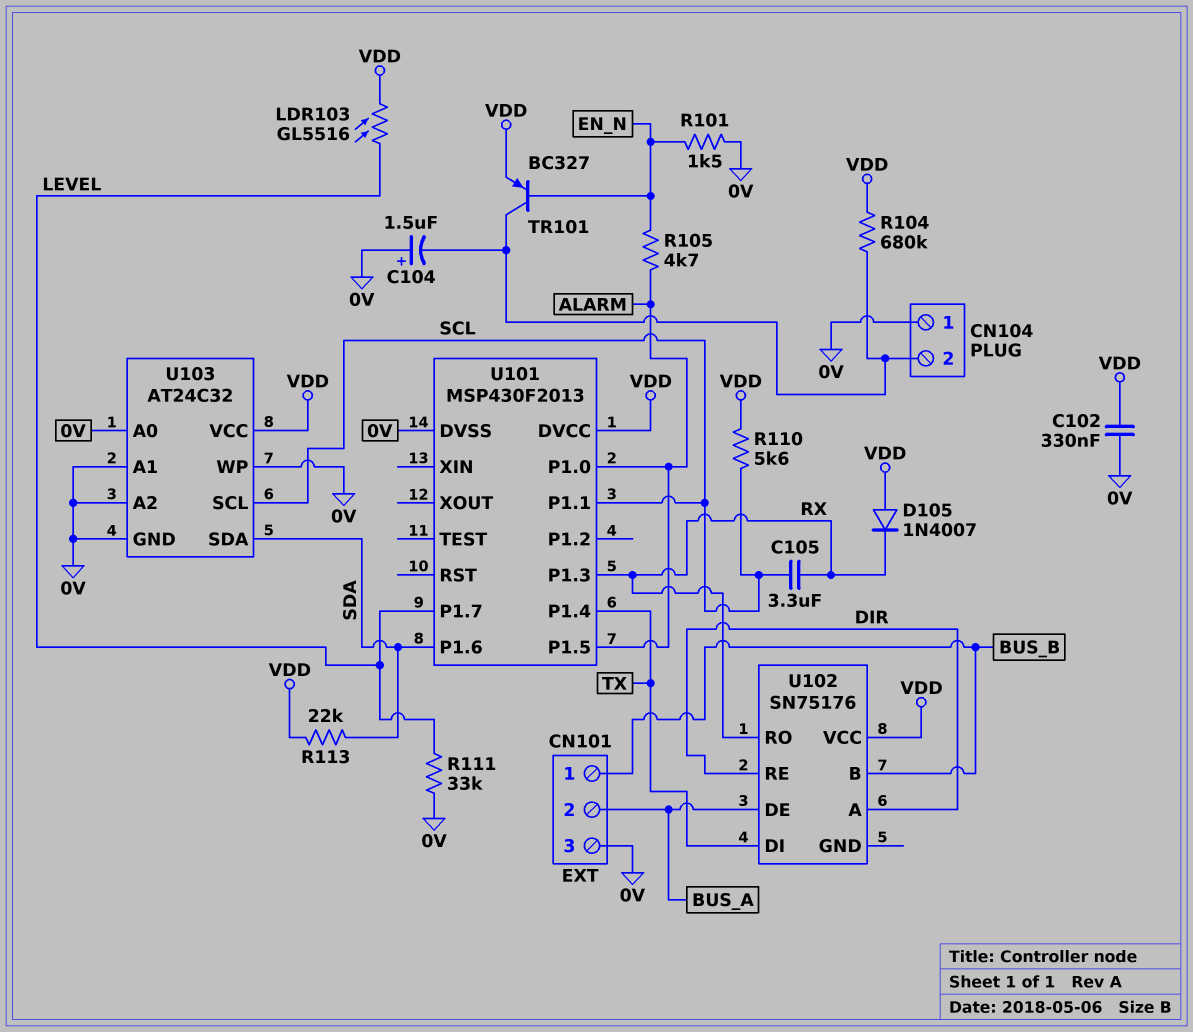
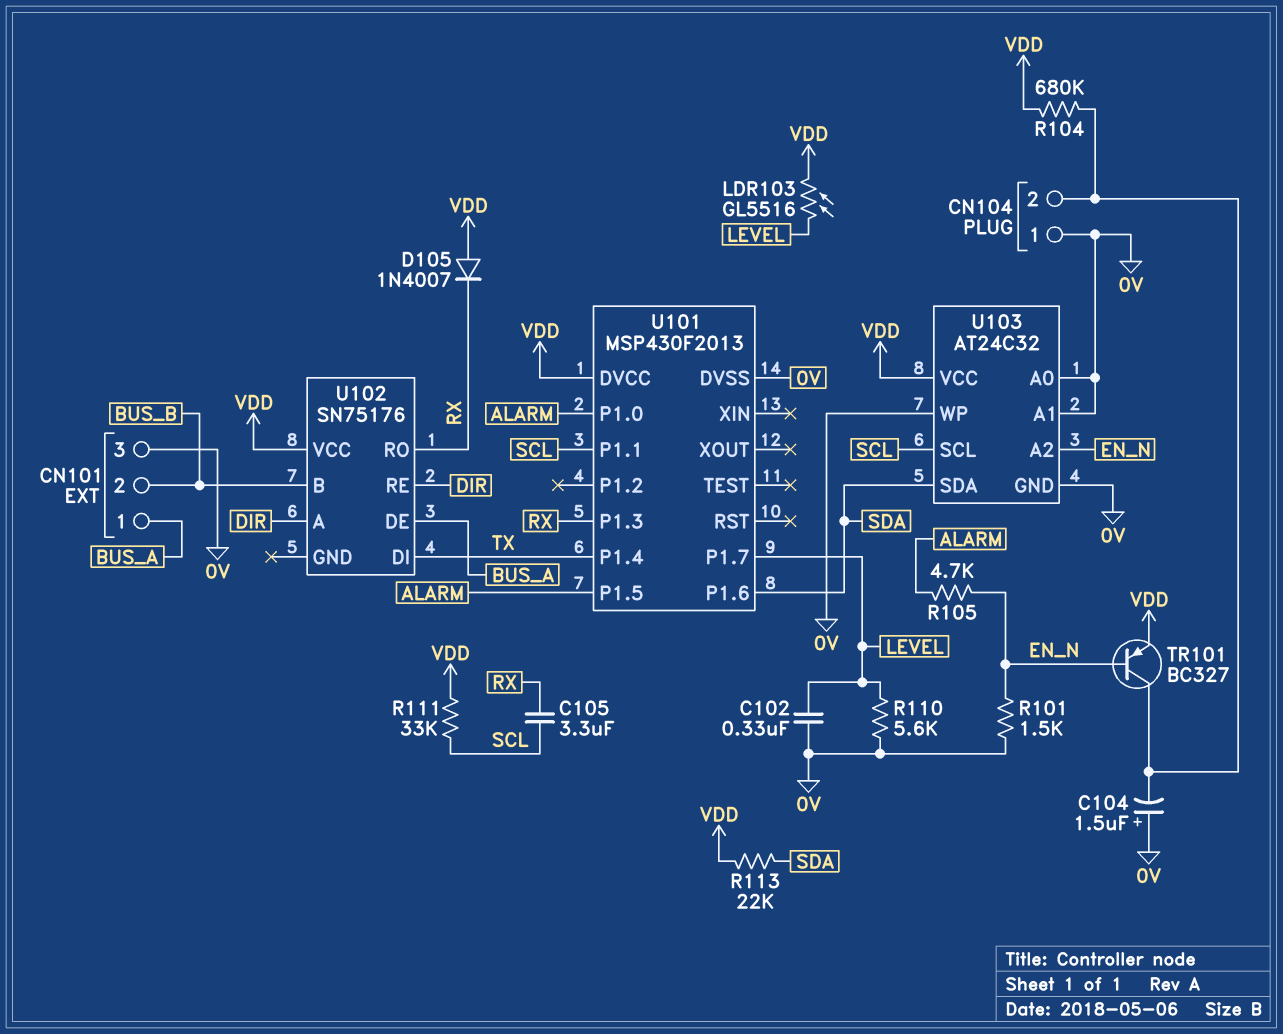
C102: 330nF (0V, VDD) -> 330nF (0V, LEVEL)
CN101 pin 1: BUS_B -> BUS_A
CN101 pin 2: BUS_A -> BUS_B
R110: 5.6k (SCL, VDD) -> 5.6k (0V, LEVEL)
R111: 33k (0V, LEVEL) -> 33k (SCL, VDD)
U103 pin A2: 0V -> EN_N

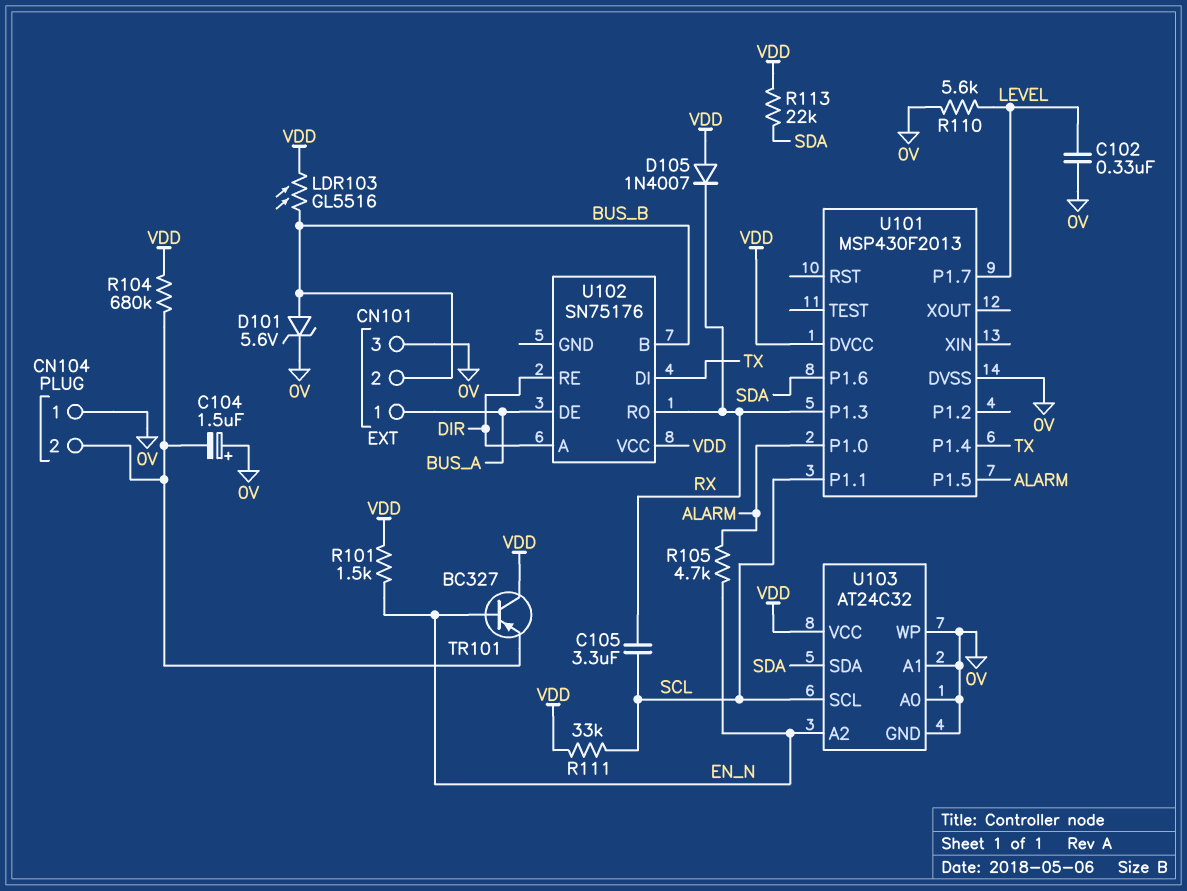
D101: none -> zener 5.6V (A BUS_B, K 0V)
LDR103: GL5516 (LEVEL, VDD) -> GL5516 (BUS_B, VDD)
R101: 1.5k (0V, EN_N) -> 1.5k (EN_N, VDD)
TR101: PNP BC327 (B EN_N, C CN104/2, E VDD) -> PNP BC327 (B EN_N, C VDD, E CN104/2)

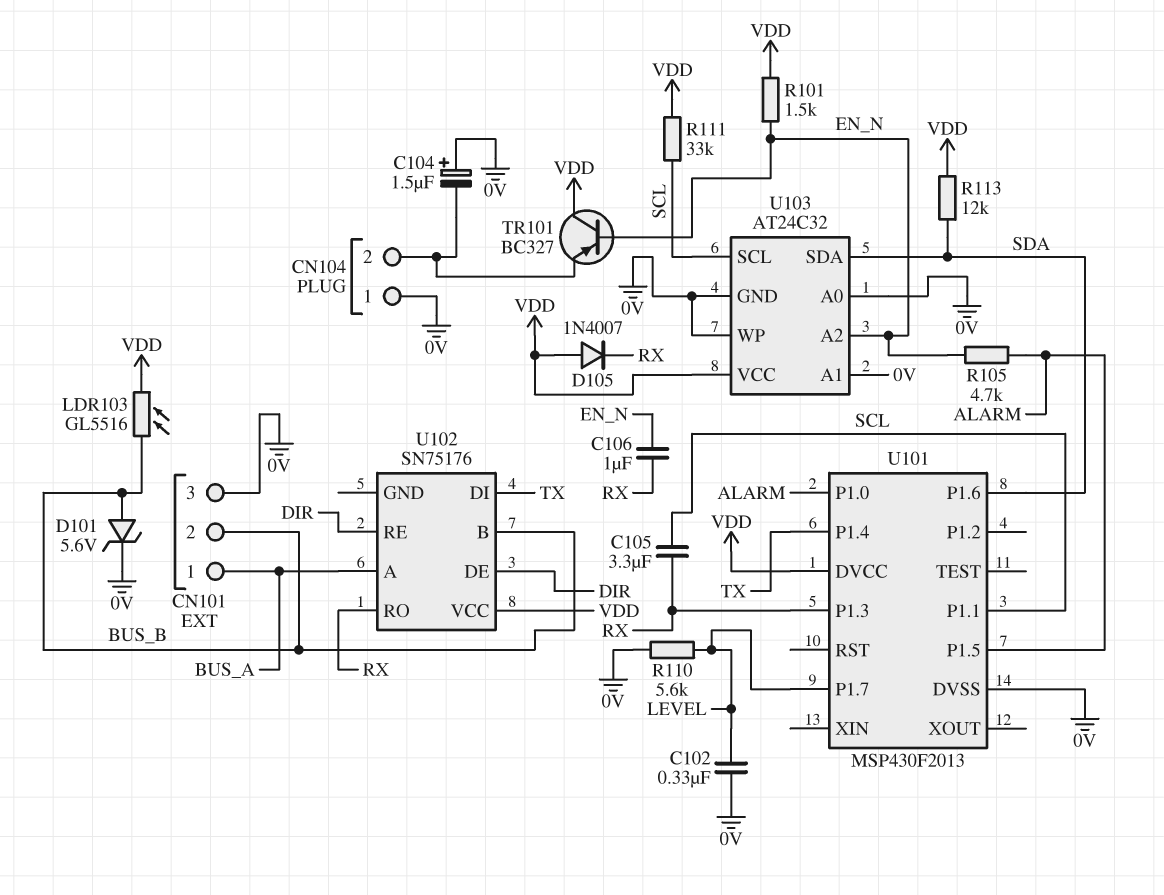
C106: none -> 1uF (EN_N, RX)
R104: 680k (CN104/2, VDD) -> none
R113: 22k (SDA, VDD) -> 12k (SDA, VDD)
U102 pin A: DIR -> BUS_A
U102 pin DE: BUS_A -> DIR

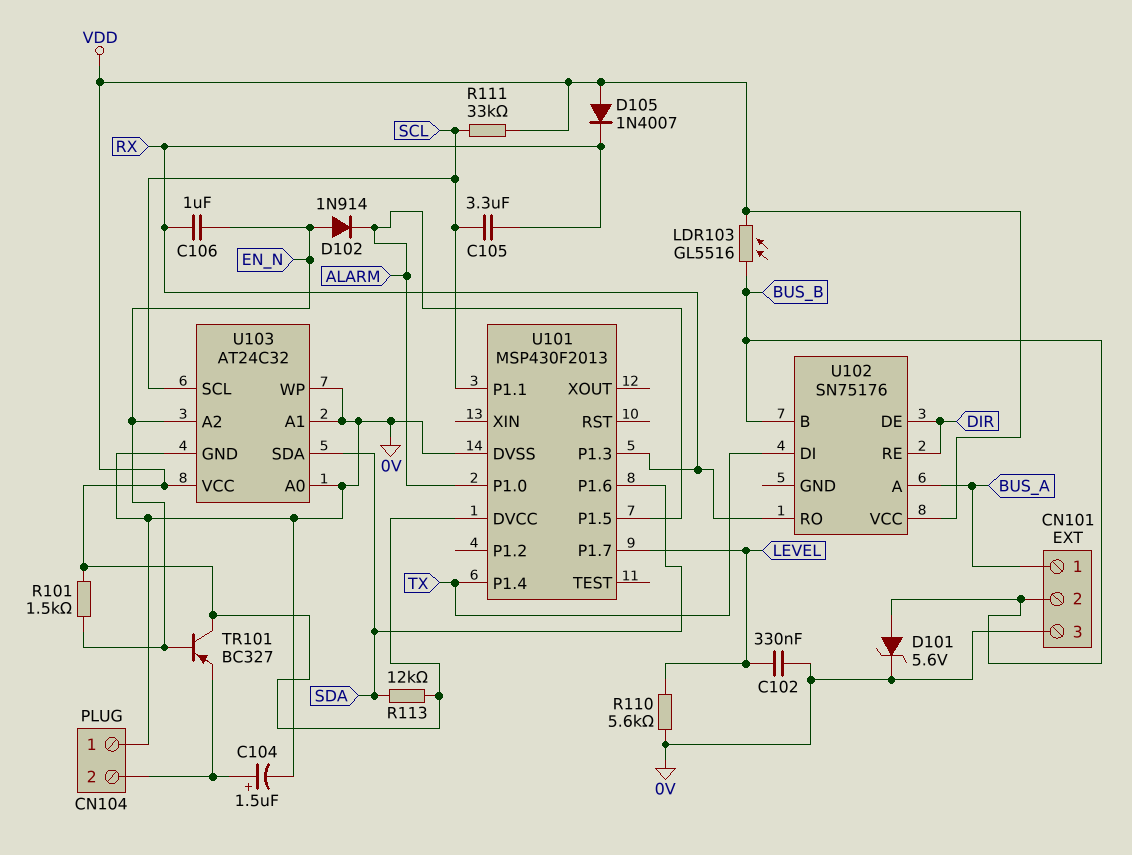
C104: 1.5uF (plus 0V, minus CN104/2) -> 1.5uF (plus CN104/2, minus 0V)
D102: none -> diode 1N914 (A EN_N, K ALARM)
R105: 4.7k (ALARM, EN_N) -> none

